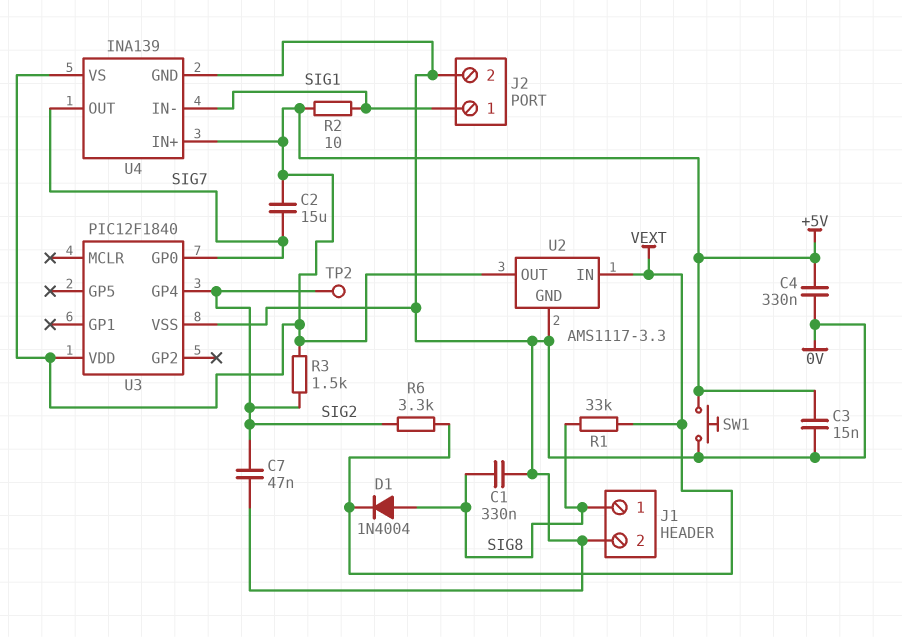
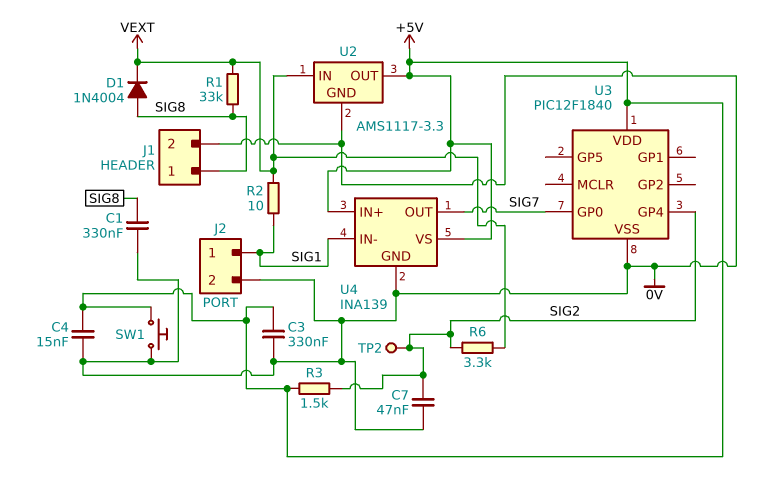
C2: 15uF (+5V, SIG7) -> none
C3: 15nF (+5V, 0V) -> 330nF (+5V, 0V)
C4: 330nF (+5V, 0V) -> 15nF (+5V, 0V)
R2: 10 (+5V, SIG1) -> 10 (SIG1, VEXT)

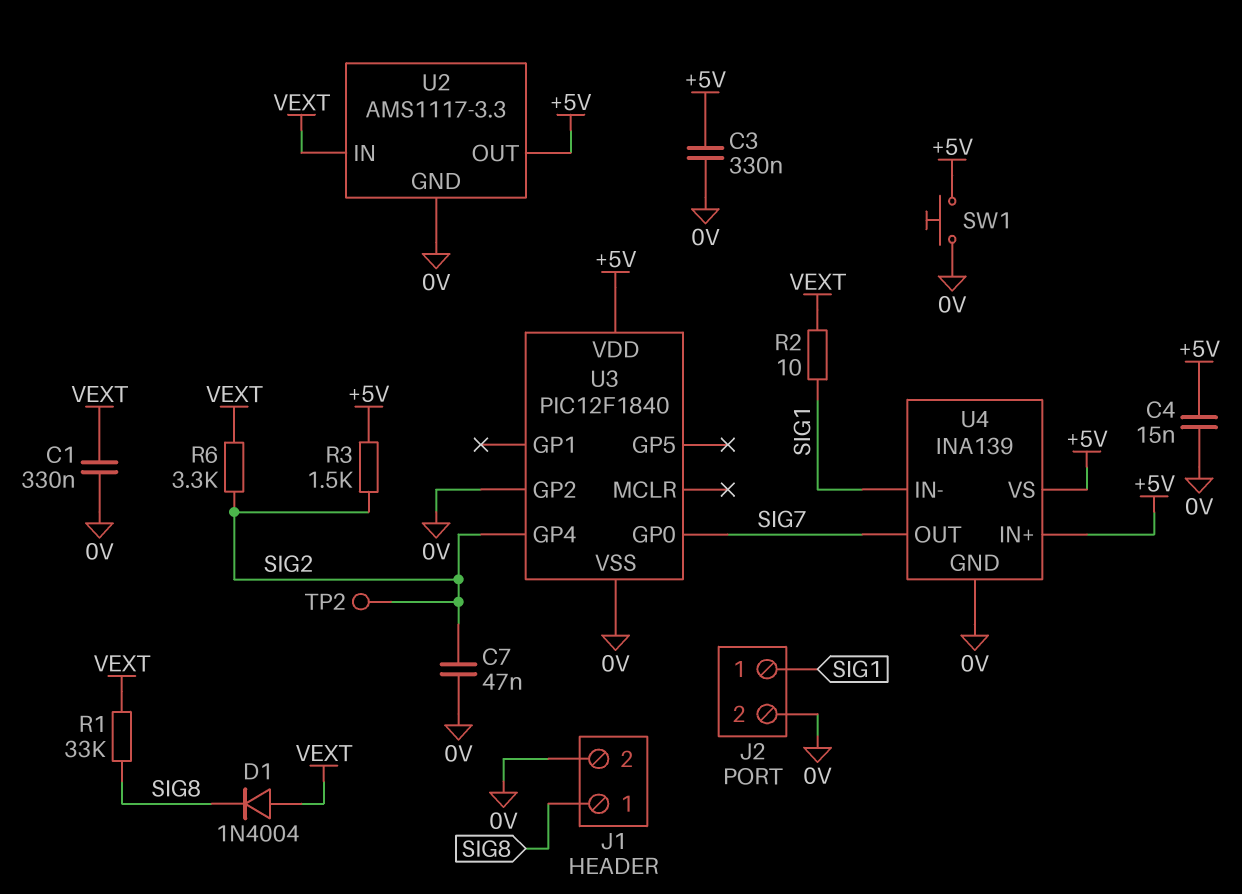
C1: 330nF (0V, SIG8) -> 330nF (0V, VEXT)
D1: diode 1N4004 (A SIG8, K VEXT) -> diode 1N4004 (A VEXT, K SIG8)
U3 pin GP2: none -> 0V

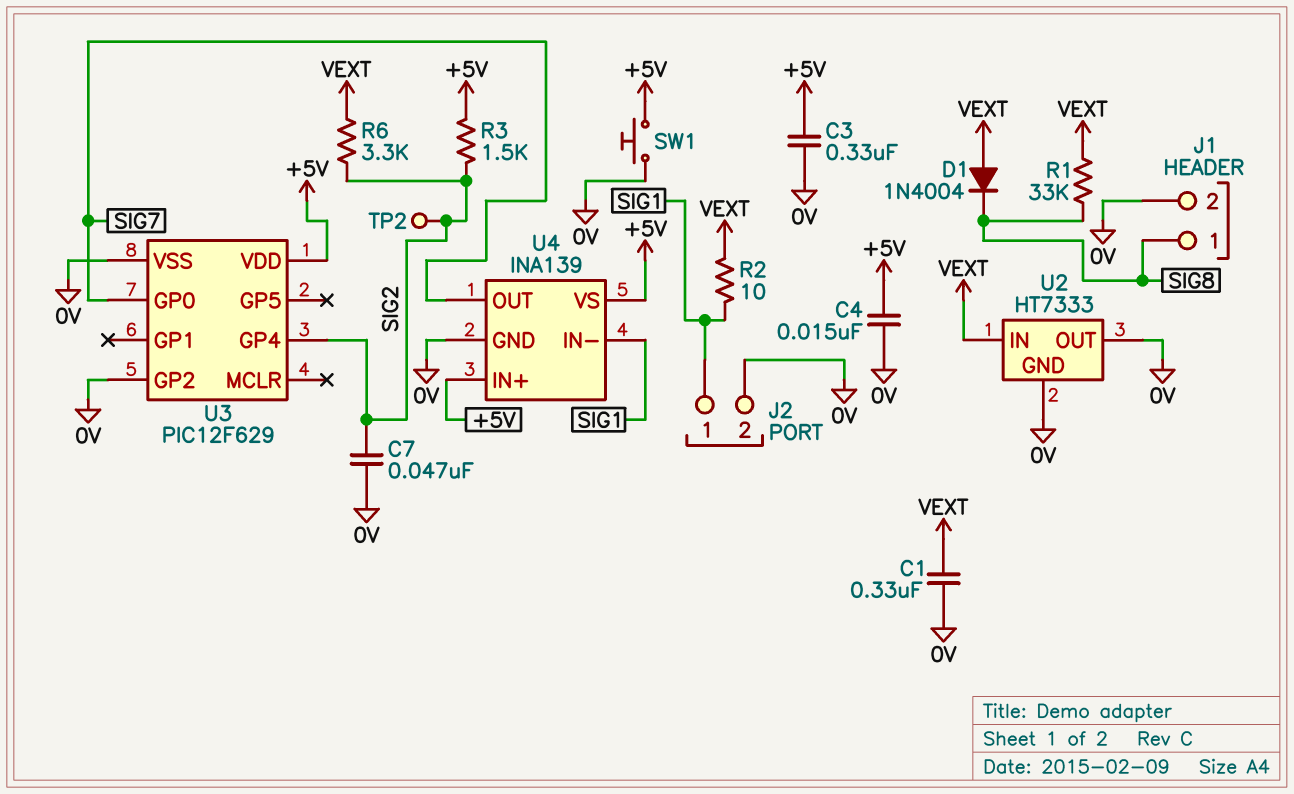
U2: AMS1117-3.3 -> HT7333
U2 pin OUT: +5V -> 0V
U3: PIC12F1840 -> PIC12F629

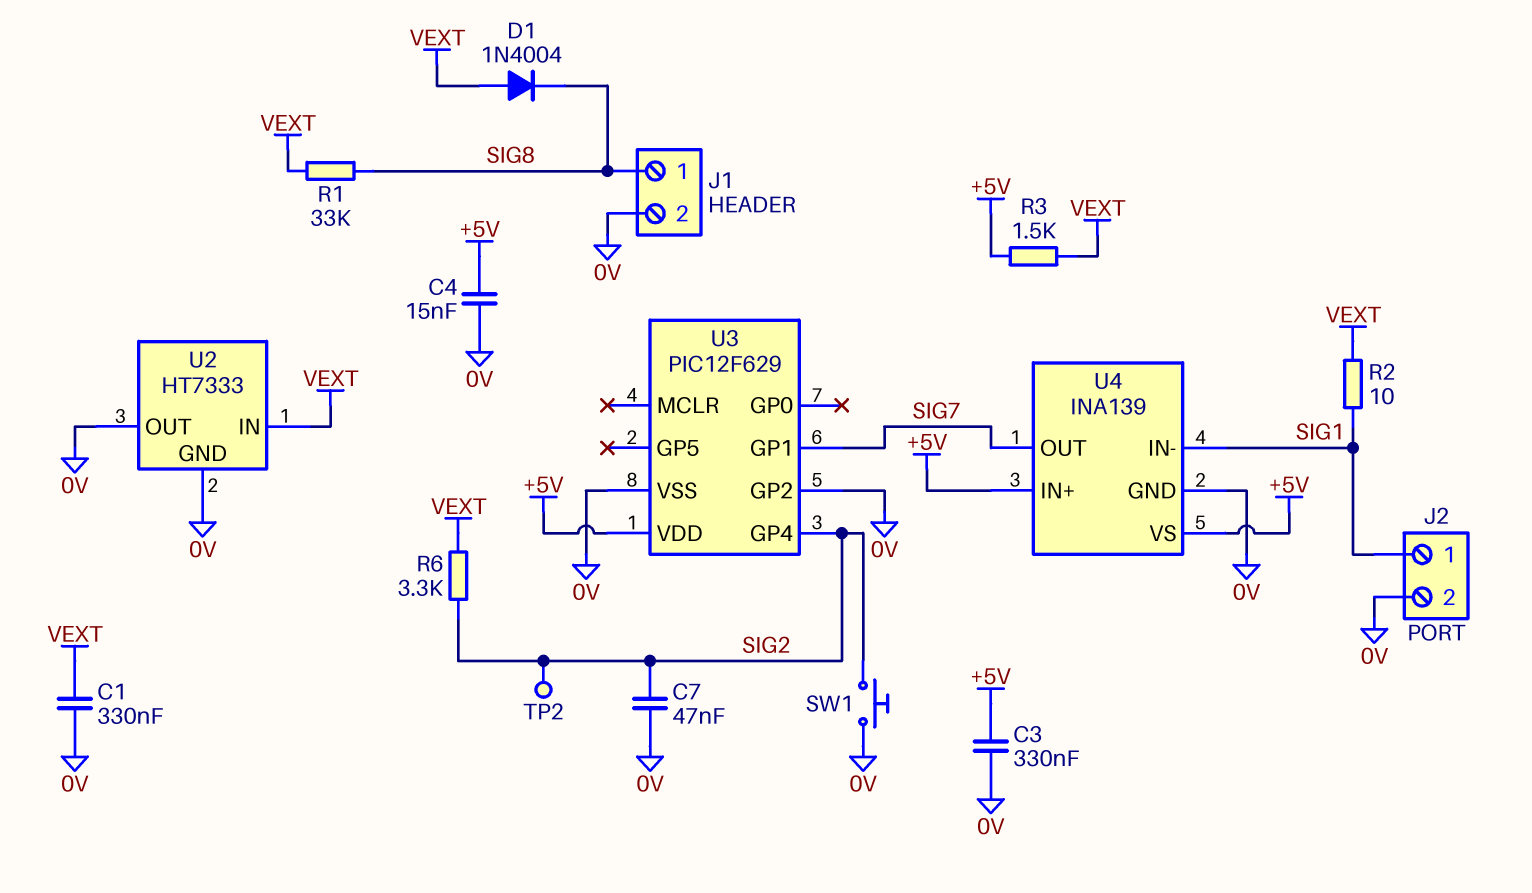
R3: 1.5k (+5V, SIG2) -> 1.5k (+5V, VEXT)
SW1: button (+5V, 0V) -> button (0V, SIG2)
U3 pin GP0: SIG7 -> none
U3 pin GP1: none -> SIG7

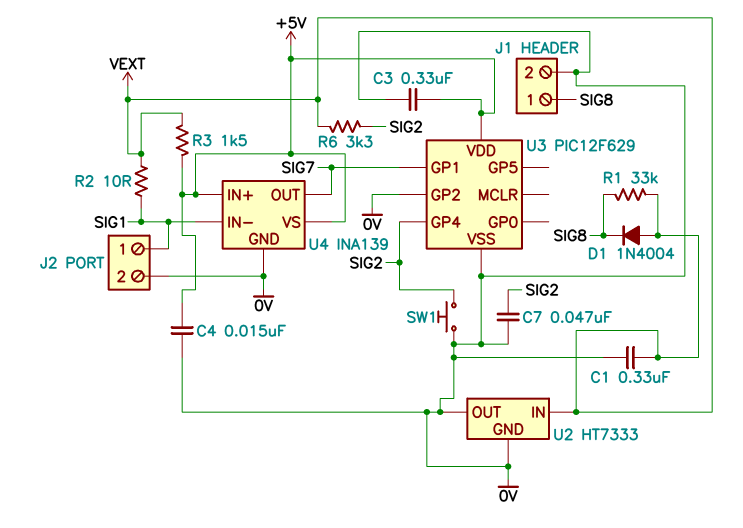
TP2: test point (SIG2) -> none

